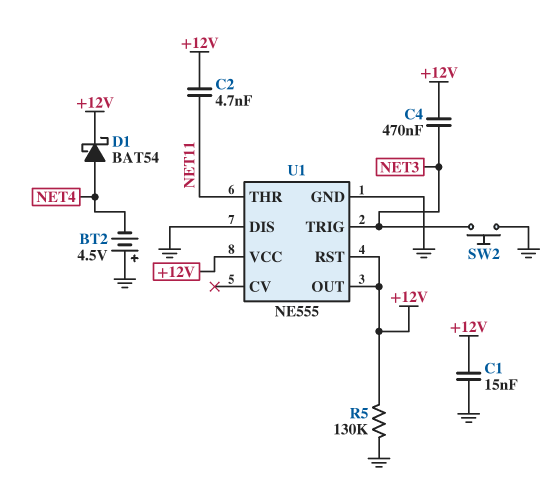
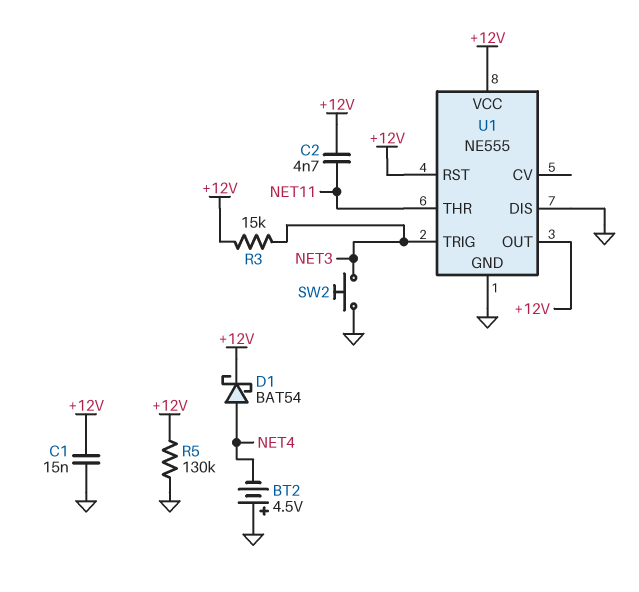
C4: 470nF (+12V, NET3) -> none
R3: none -> 15k (+12V, NET3)

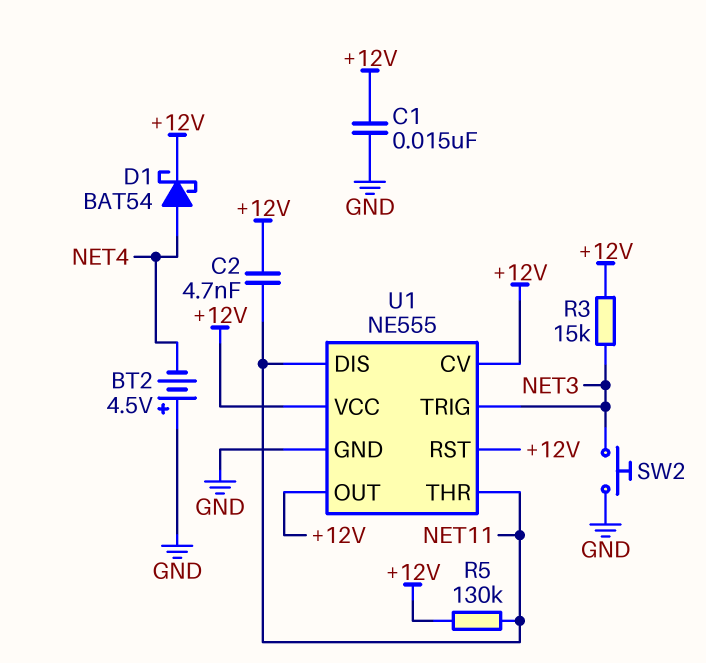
R5: 130k (+12V, GND) -> 130k (+12V, NET11)
U1 pin CV: none -> +12V
U1 pin DIS: GND -> NET11

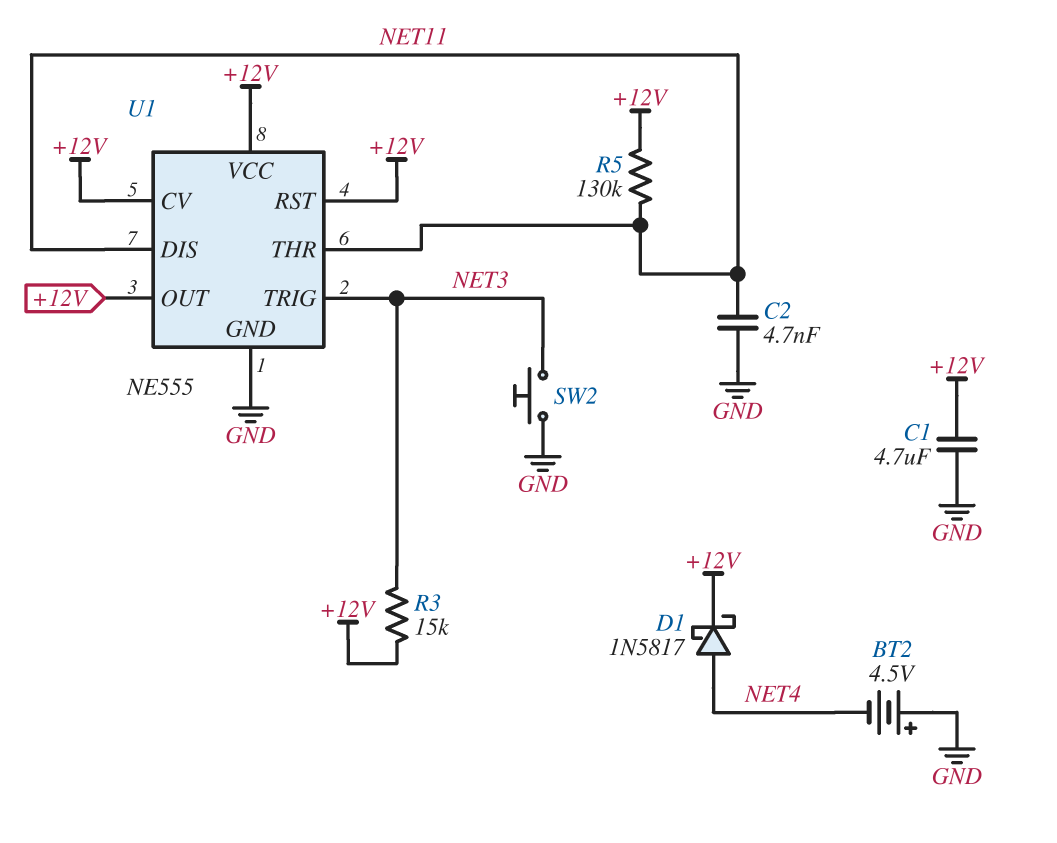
C1: 15nF (+12V, GND) -> 4.7uF (+12V, GND)
C2: 4.7nF (+12V, NET11) -> 4.7nF (GND, NET11)
D1: schottky BAT54 (A NET4, K +12V) -> schottky 1N5817 (A NET4, K +12V)

